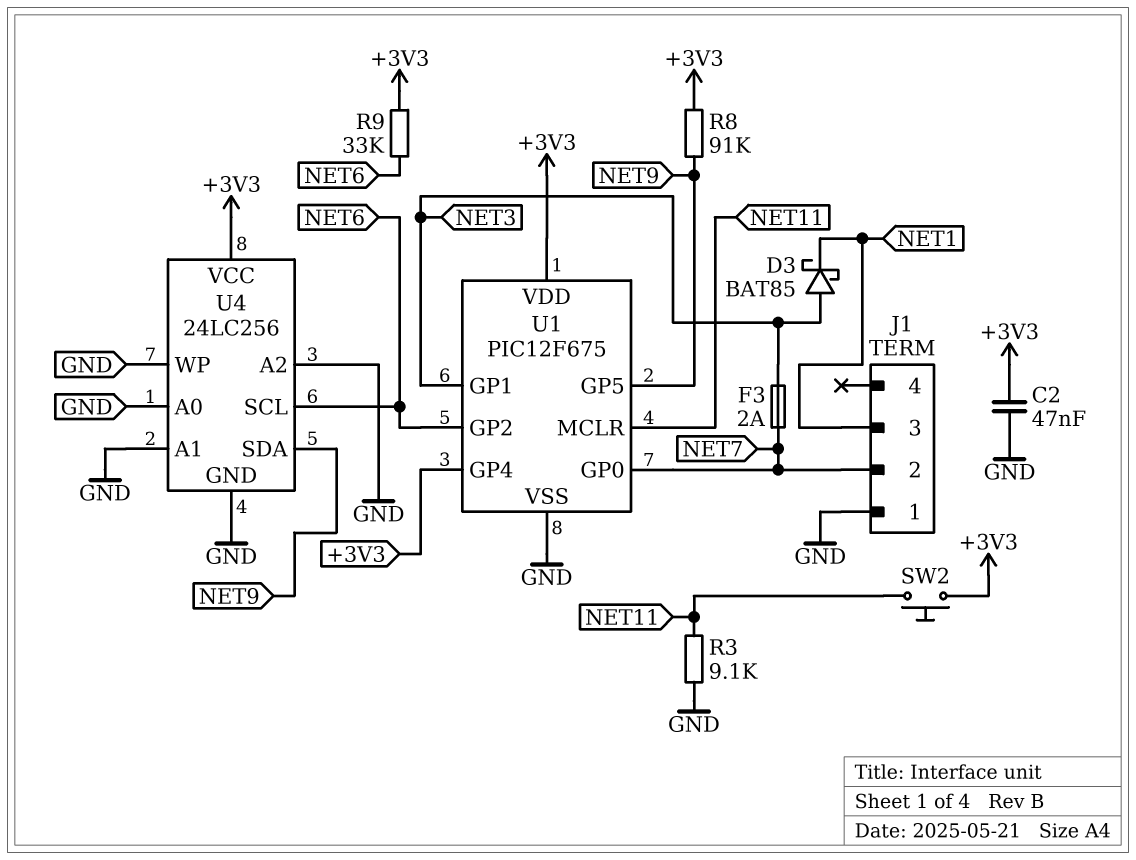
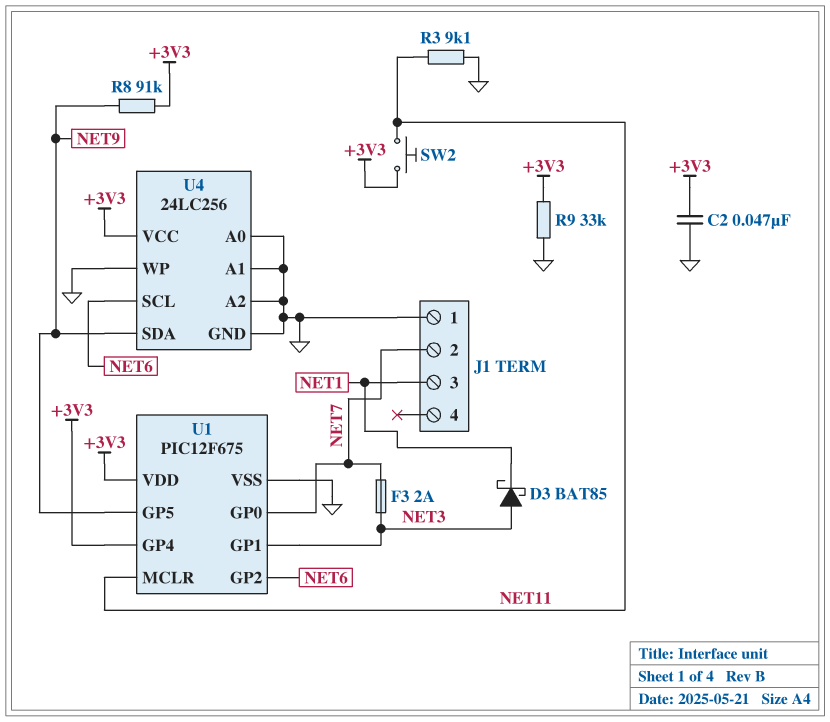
R9: 33k (+3V3, NET6) -> 33k (+3V3, GND)

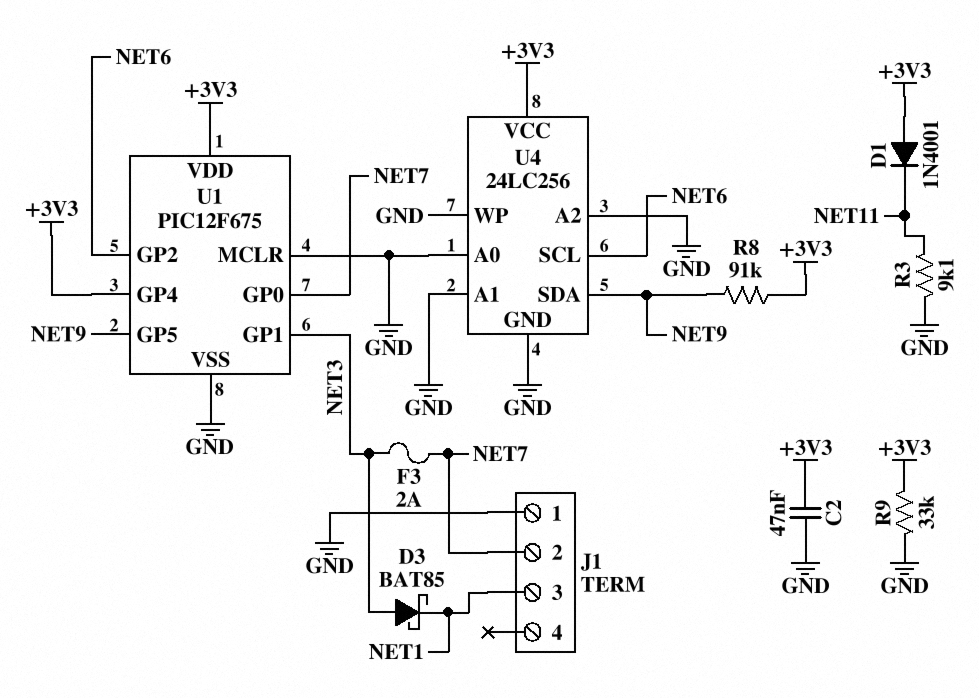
D1: none -> diode 1N4001 (A +3V3, K NET11)
SW2: button (+3V3, NET11) -> none
U1 pin MCLR: NET11 -> GND

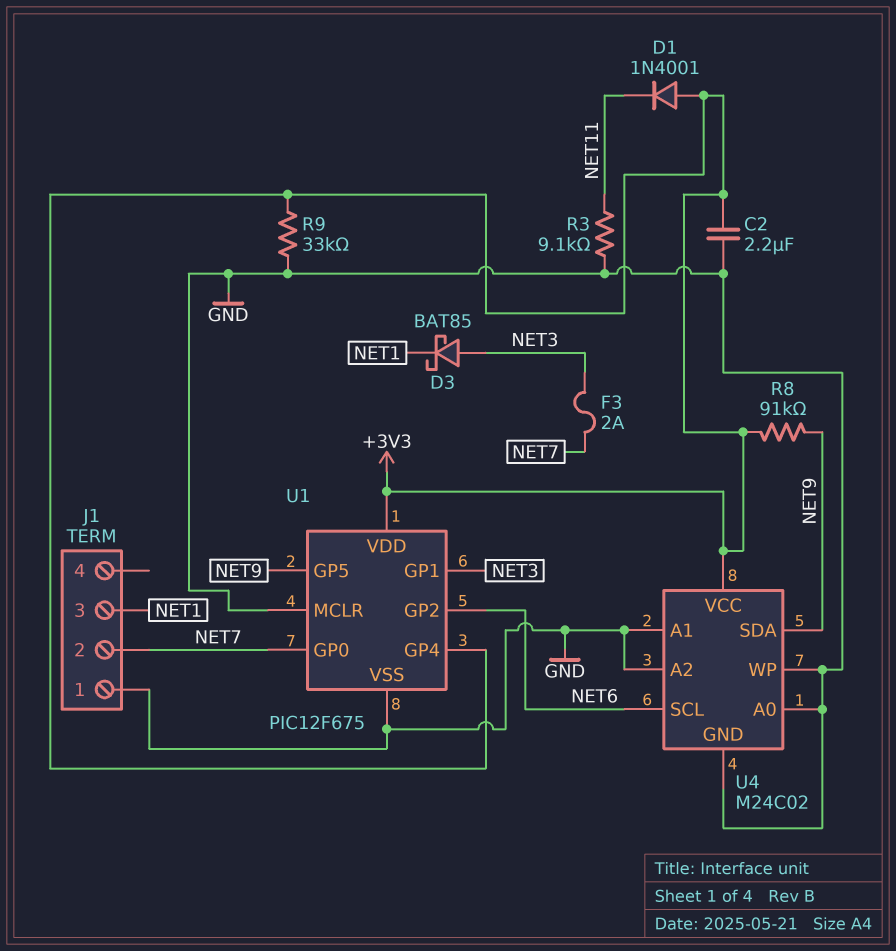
C2: 47nF (+3V3, GND) -> 2.2uF (+3V3, GND)
U4: 24LC256 -> M24C02

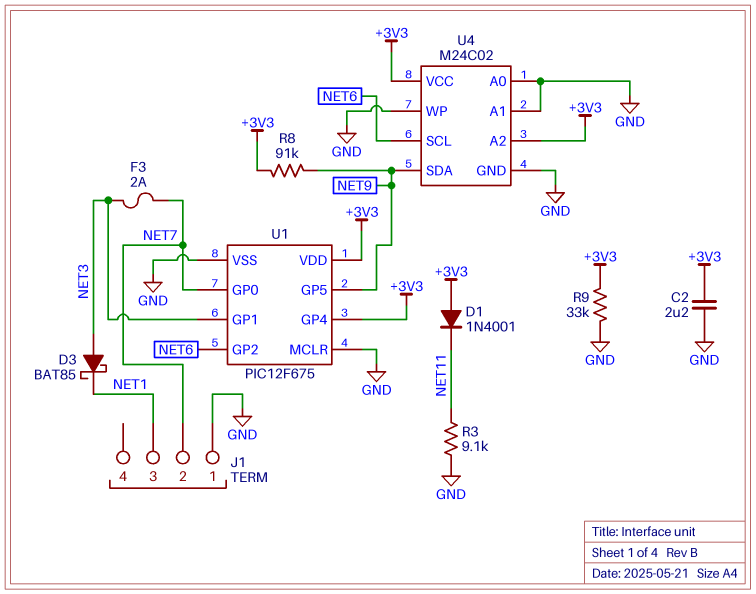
U4 pin A2: GND -> +3V3

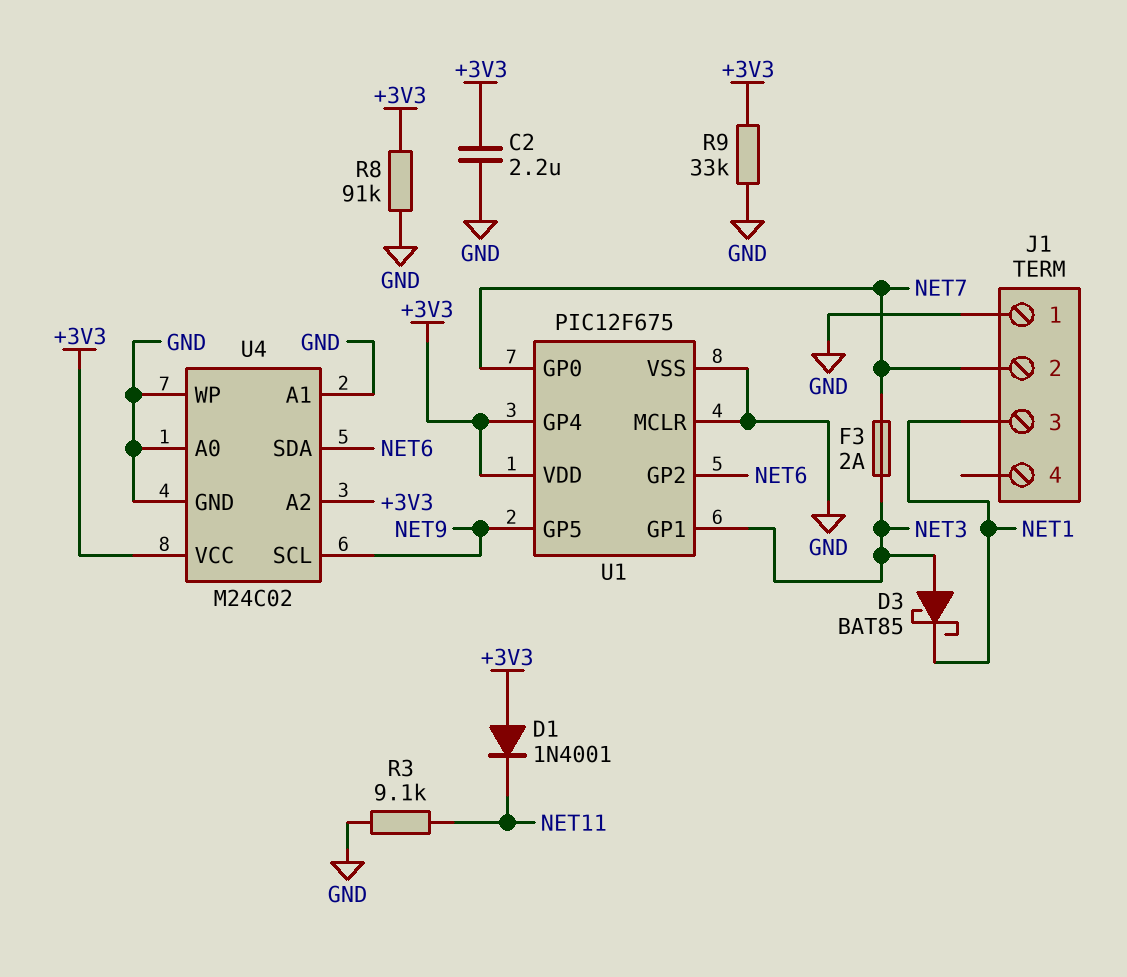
R8: 91k (+3V3, NET9) -> 91k (+3V3, GND)
U4 pin SCL: NET6 -> NET9
U4 pin SDA: NET9 -> NET6

